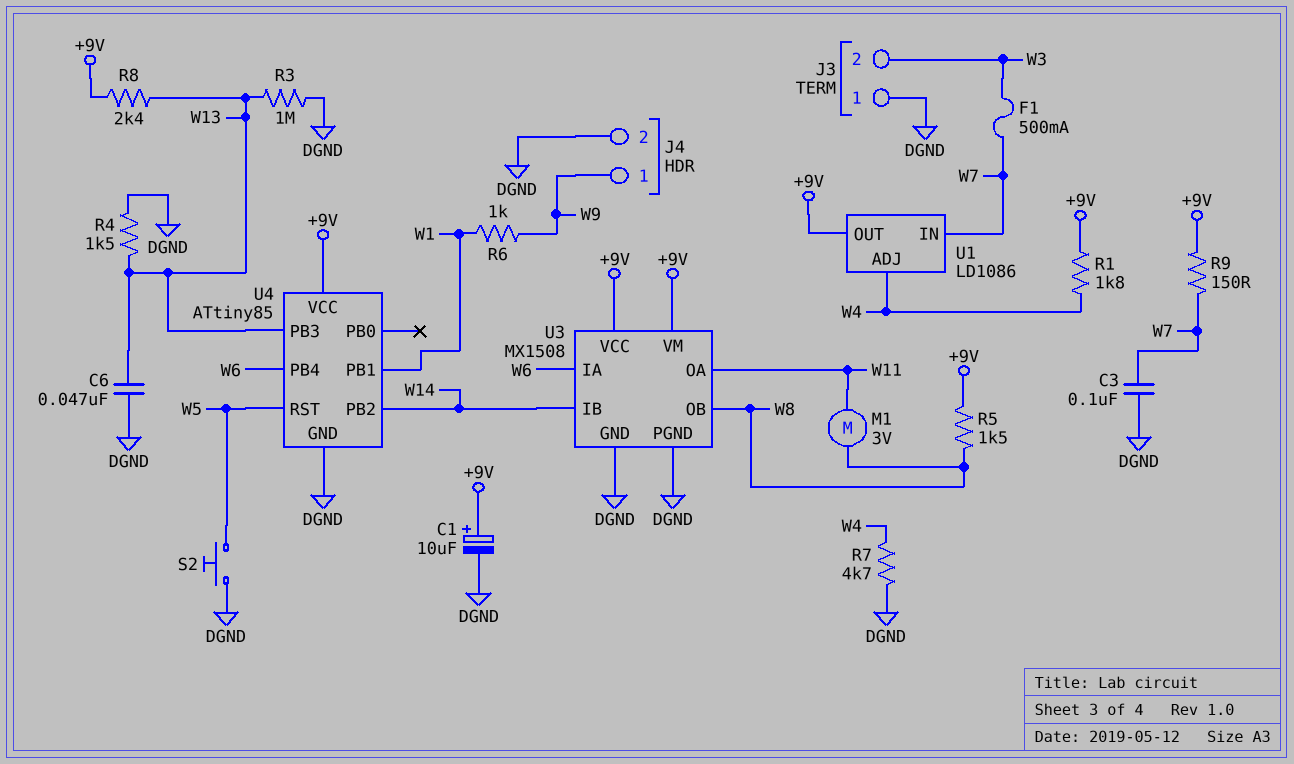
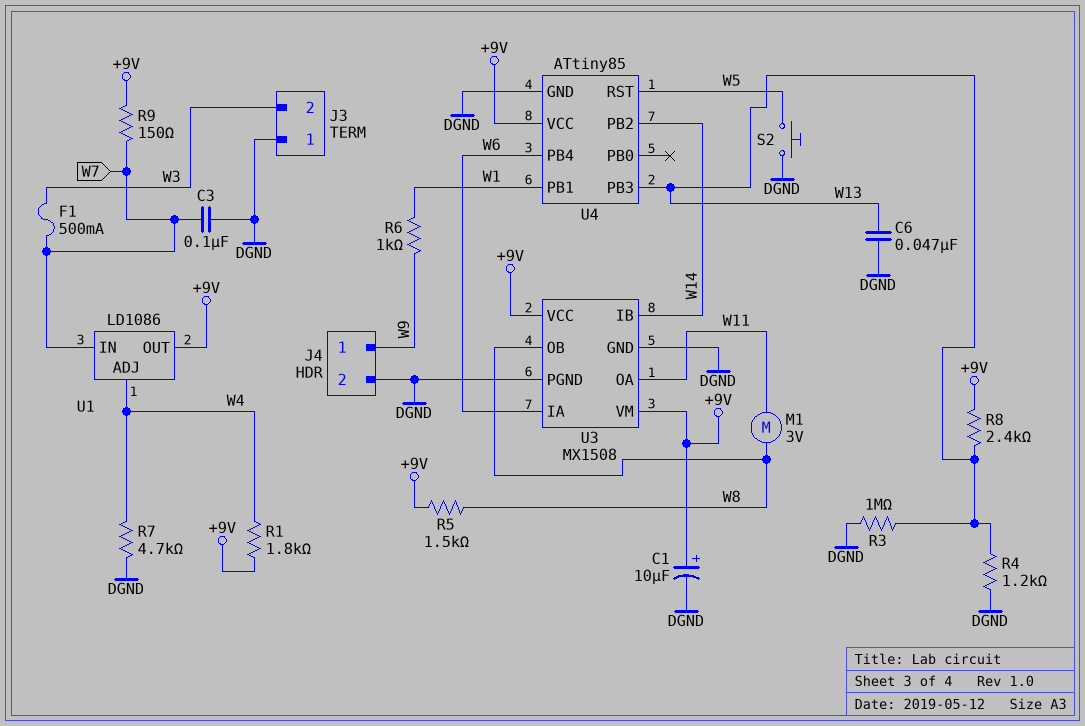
R4: 1.5k (DGND, W13) -> 1.2k (DGND, W13)

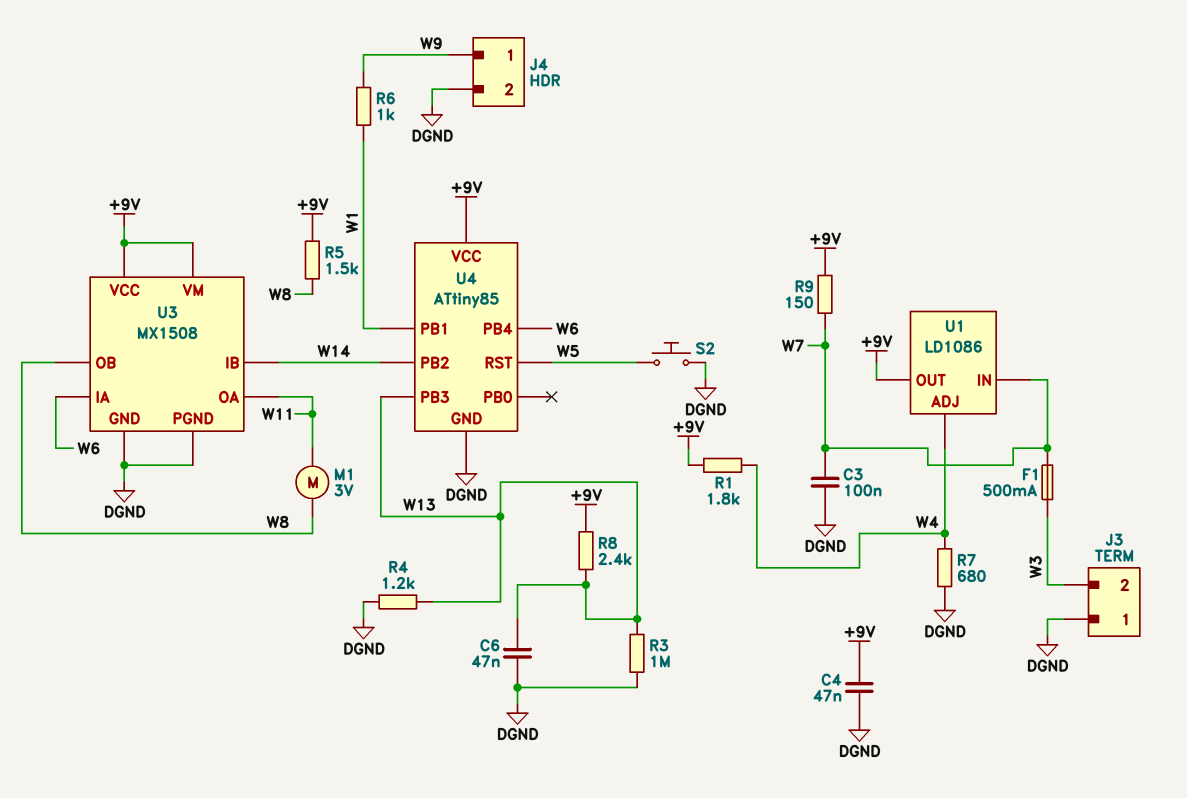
C1: 10uF (plus +9V, minus DGND) -> none
C4: none -> 47nF (+9V, DGND)
R7: 4.7k (DGND, W4) -> 680 (DGND, W4)

